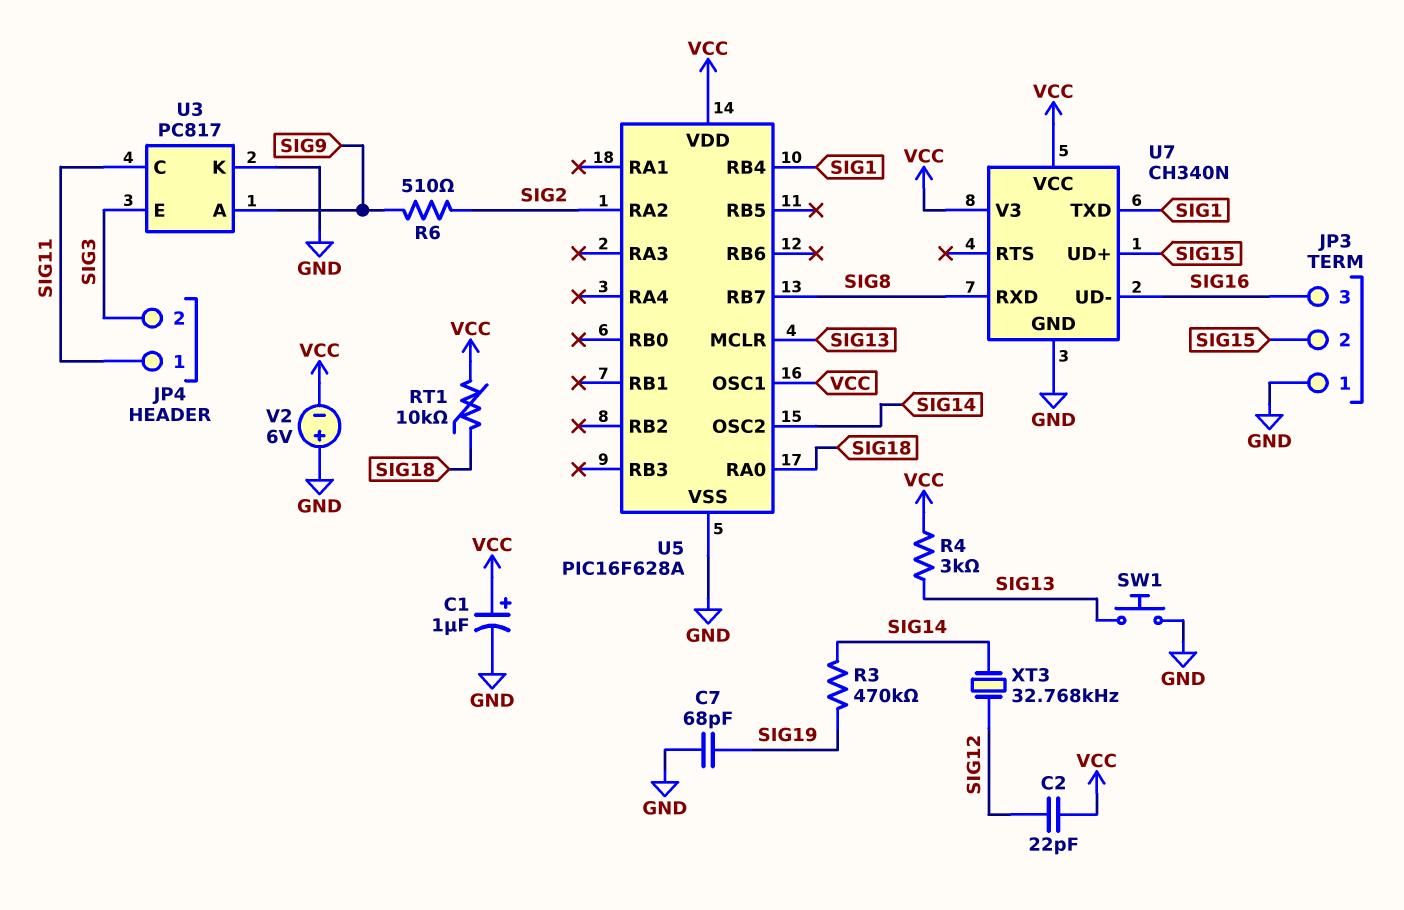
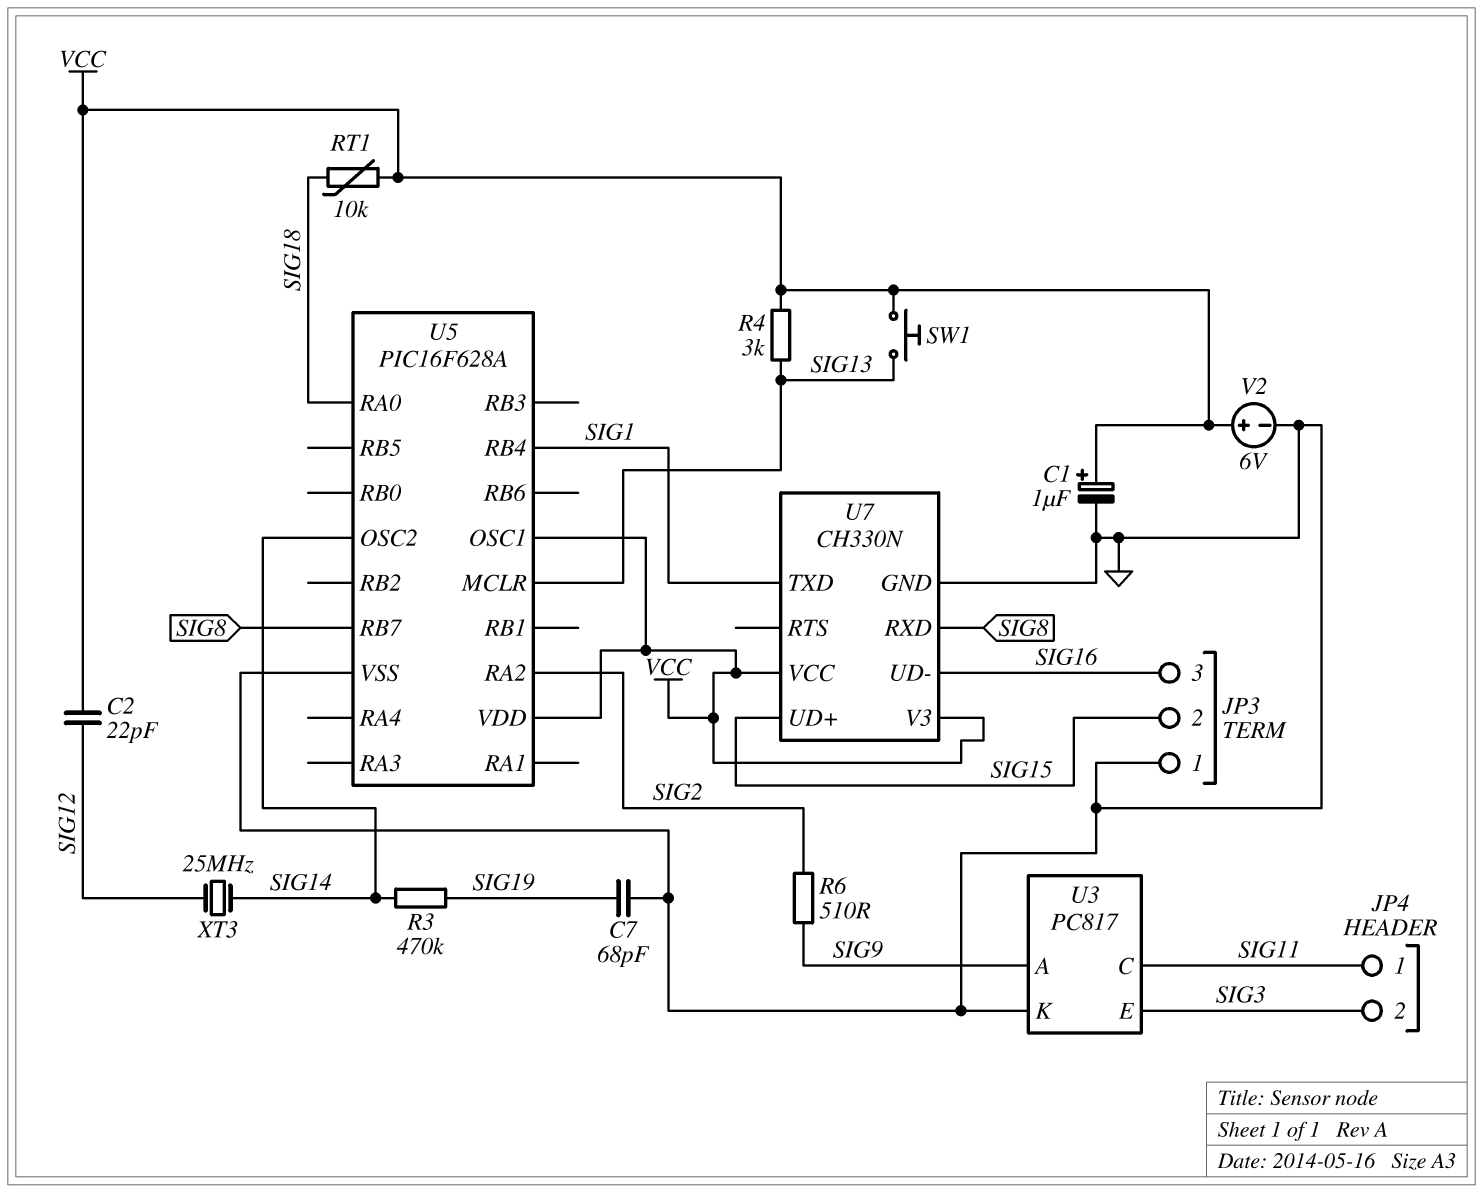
SW1: button (GND, SIG13) -> button (SIG13, VCC)
U7: CH340N -> CH330N
V2: 6V (plus GND, minus VCC) -> 6V (plus VCC, minus GND)
XT3: 32.768kHz (SIG12, SIG14) -> 25MHz (SIG12, SIG14)

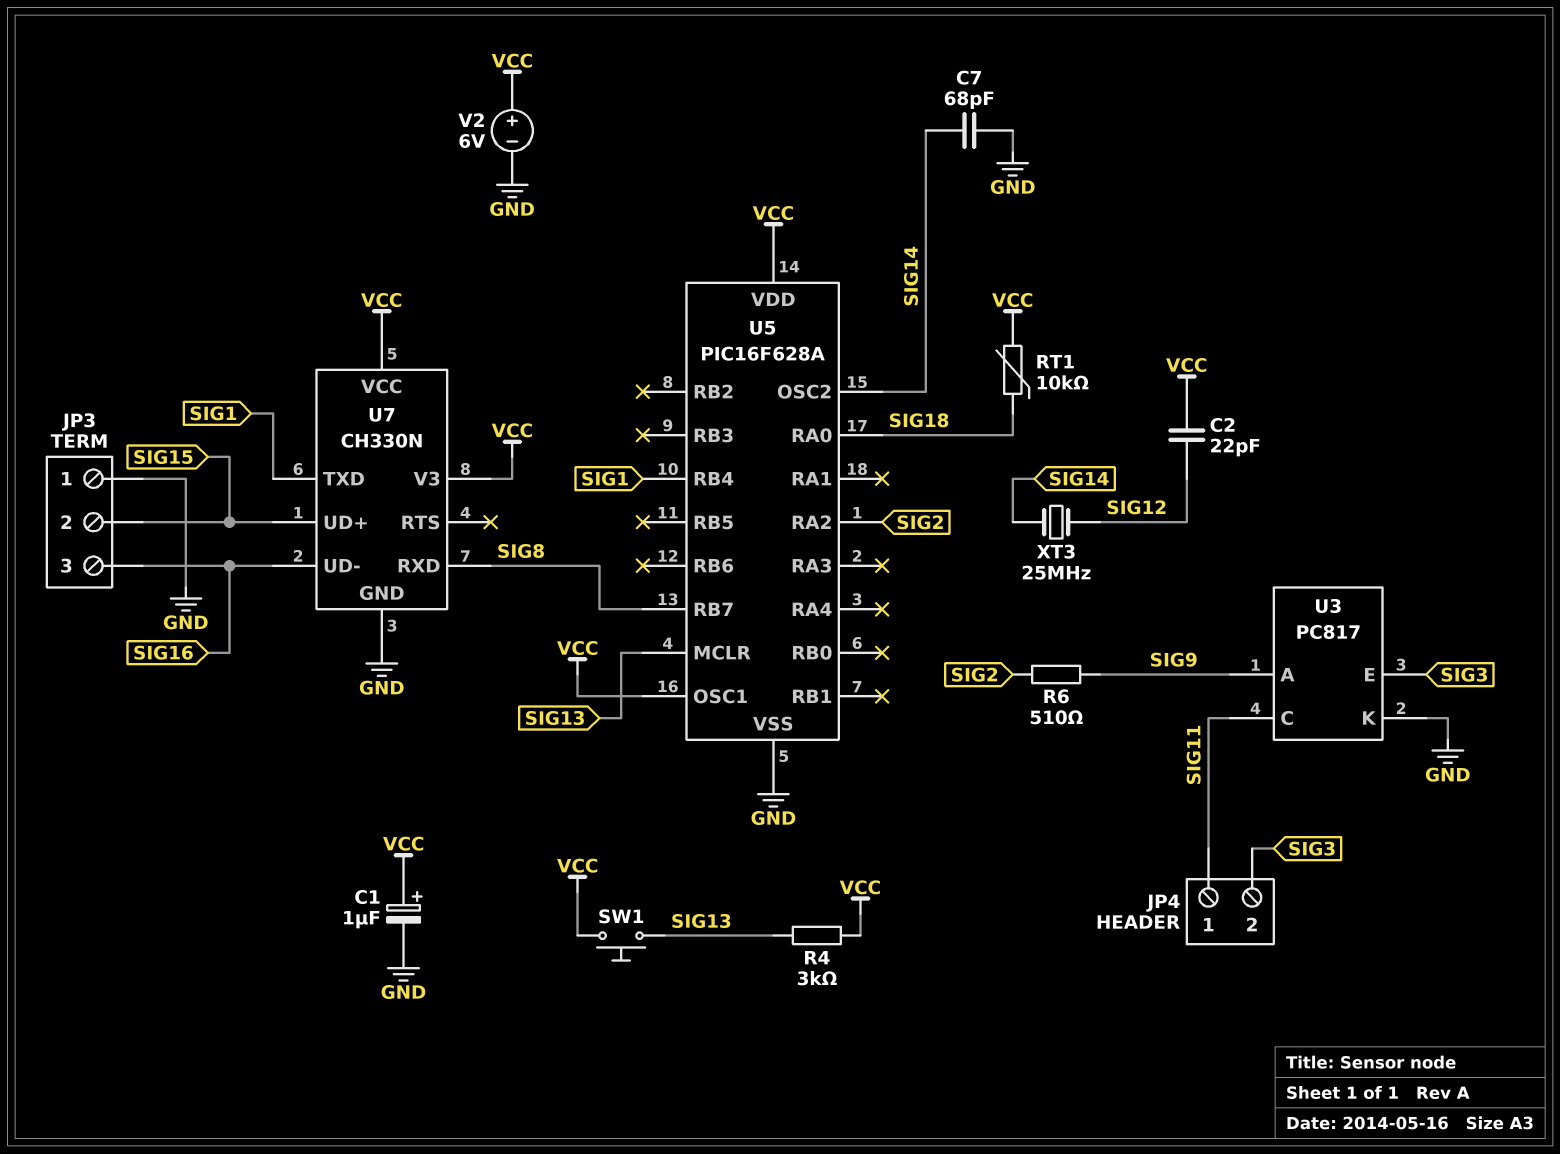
C7: 68pF (GND, SIG19) -> 68pF (GND, SIG14)
R3: 470k (SIG14, SIG19) -> none

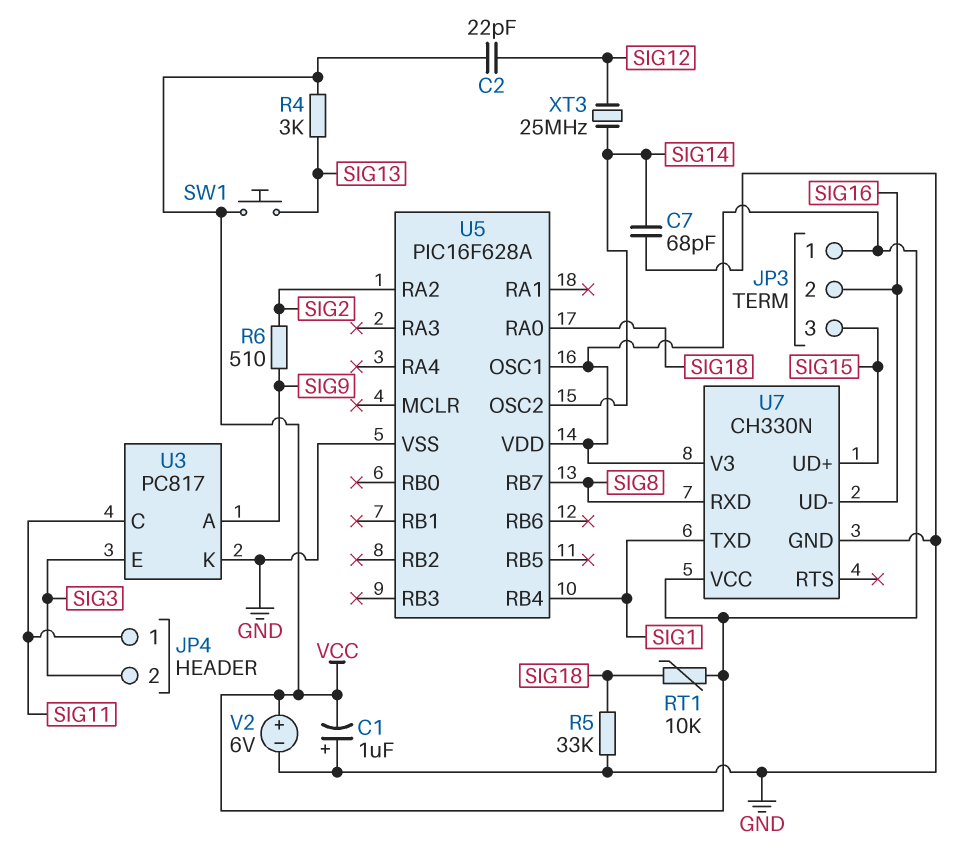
C1: 1uF (plus VCC, minus GND) -> 1uF (plus GND, minus VCC)
JP3 pin 1: GND -> VCC
JP3 pin 2: SIG15 -> SIG16
JP3 pin 3: SIG16 -> SIG15
R5: none -> 33k (GND, SIG18)
U5 pin MCLR: SIG13 -> none

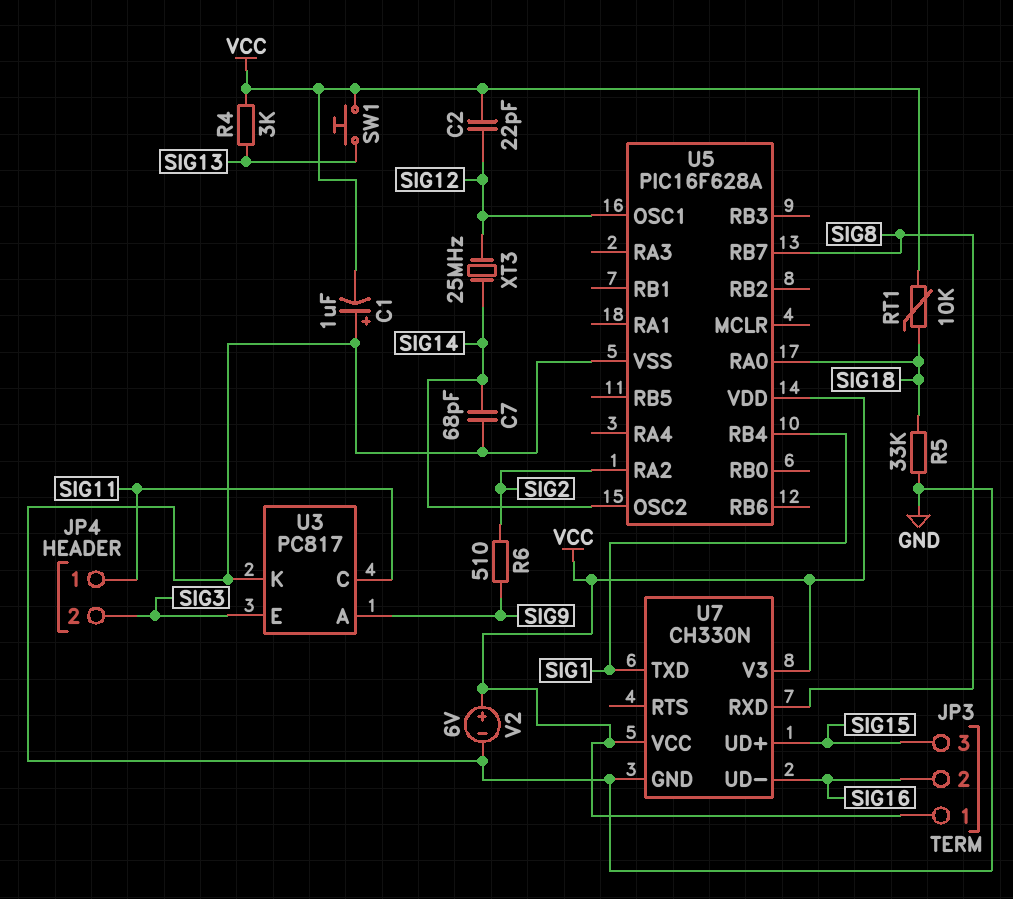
U5 pin OSC1: VCC -> SIG12

